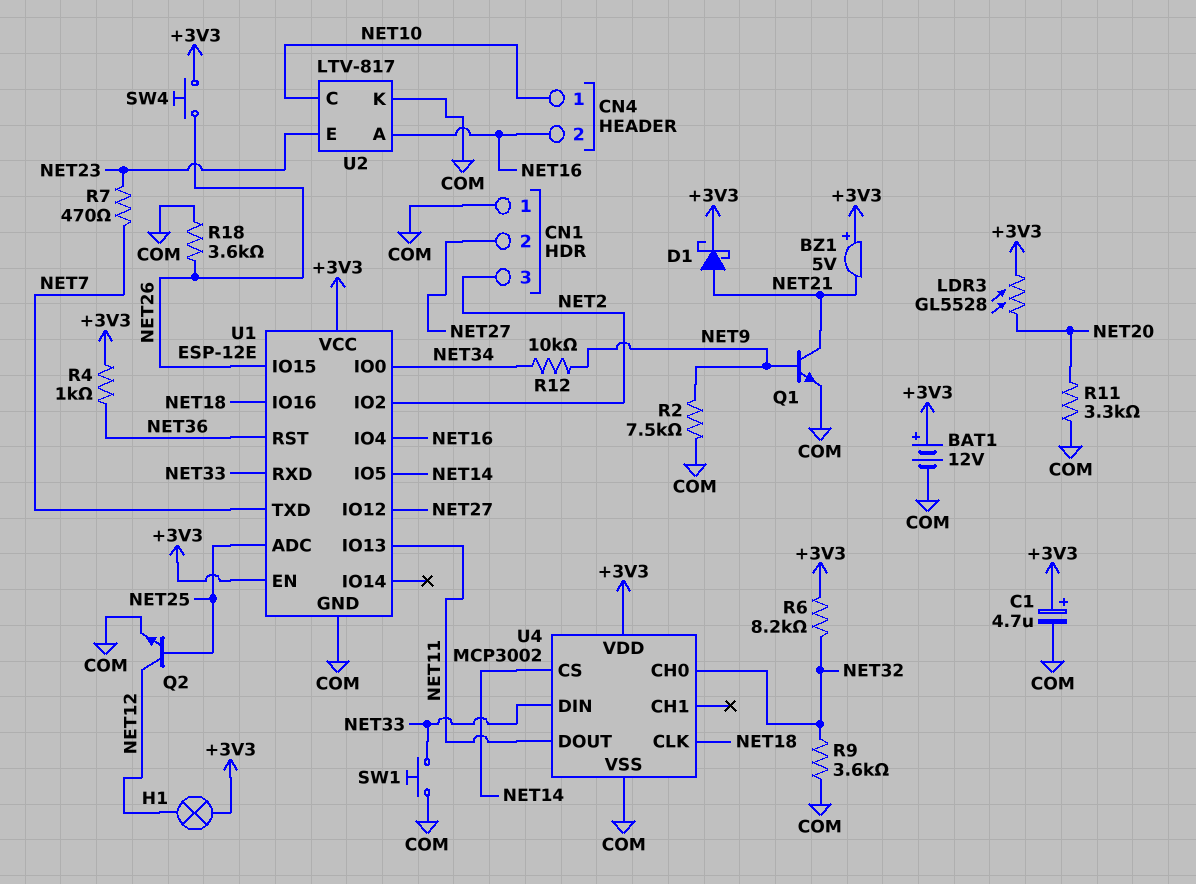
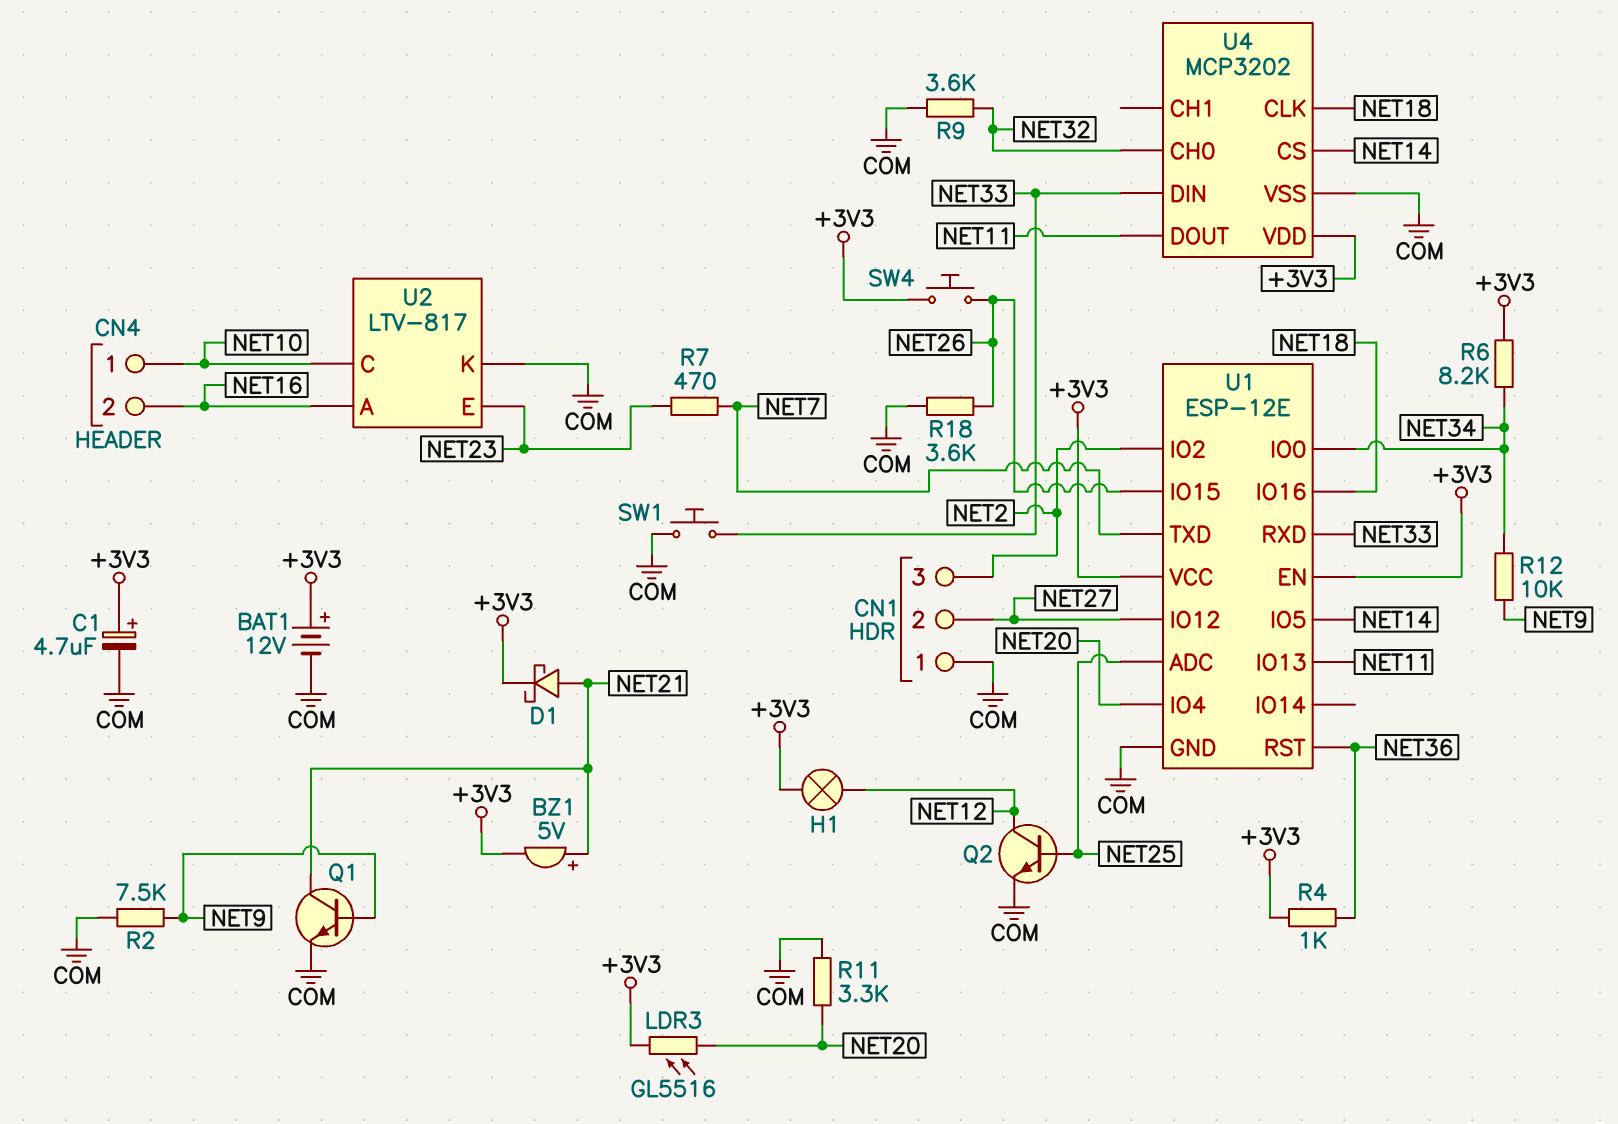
BZ1: buzzer 5V (plus +3V3, minus NET21) -> buzzer 5V (plus NET21, minus +3V3)
LDR3: GL5528 (+3V3, NET20) -> GL5516 (+3V3, NET20)
R6: 8.2k (+3V3, NET32) -> 8.2k (+3V3, NET34)
U1 pin IO4: NET16 -> NET20
U4: MCP3002 -> MCP3202

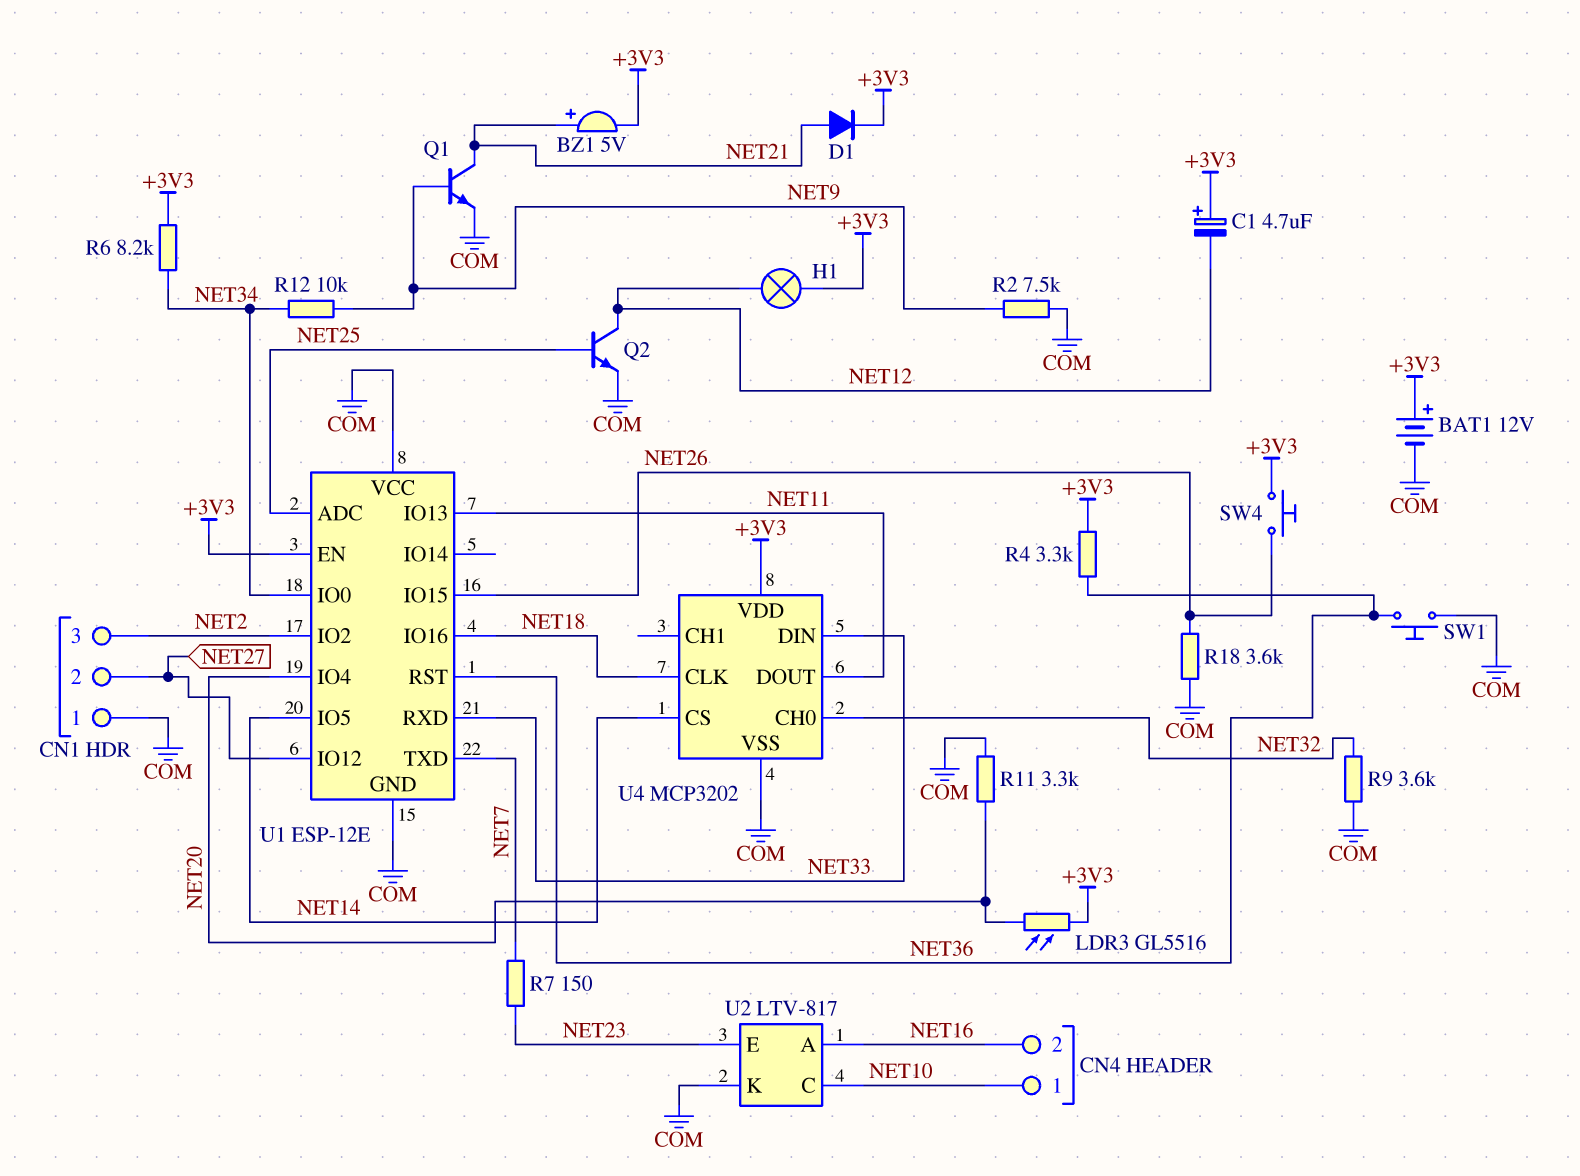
C1: 4.7uF (plus +3V3, minus COM) -> 4.7uF (plus +3V3, minus NET12)
D1: schottky (A NET21, K +3V3) -> diode (A NET21, K +3V3)
R4: 1k (+3V3, NET36) -> 3.3k (+3V3, NET36)
R7: 470 (NET7, NET23) -> 150 (NET7, NET23)
SW1: button (COM, NET33) -> button (COM, NET36)
U1 pin VCC: +3V3 -> COM

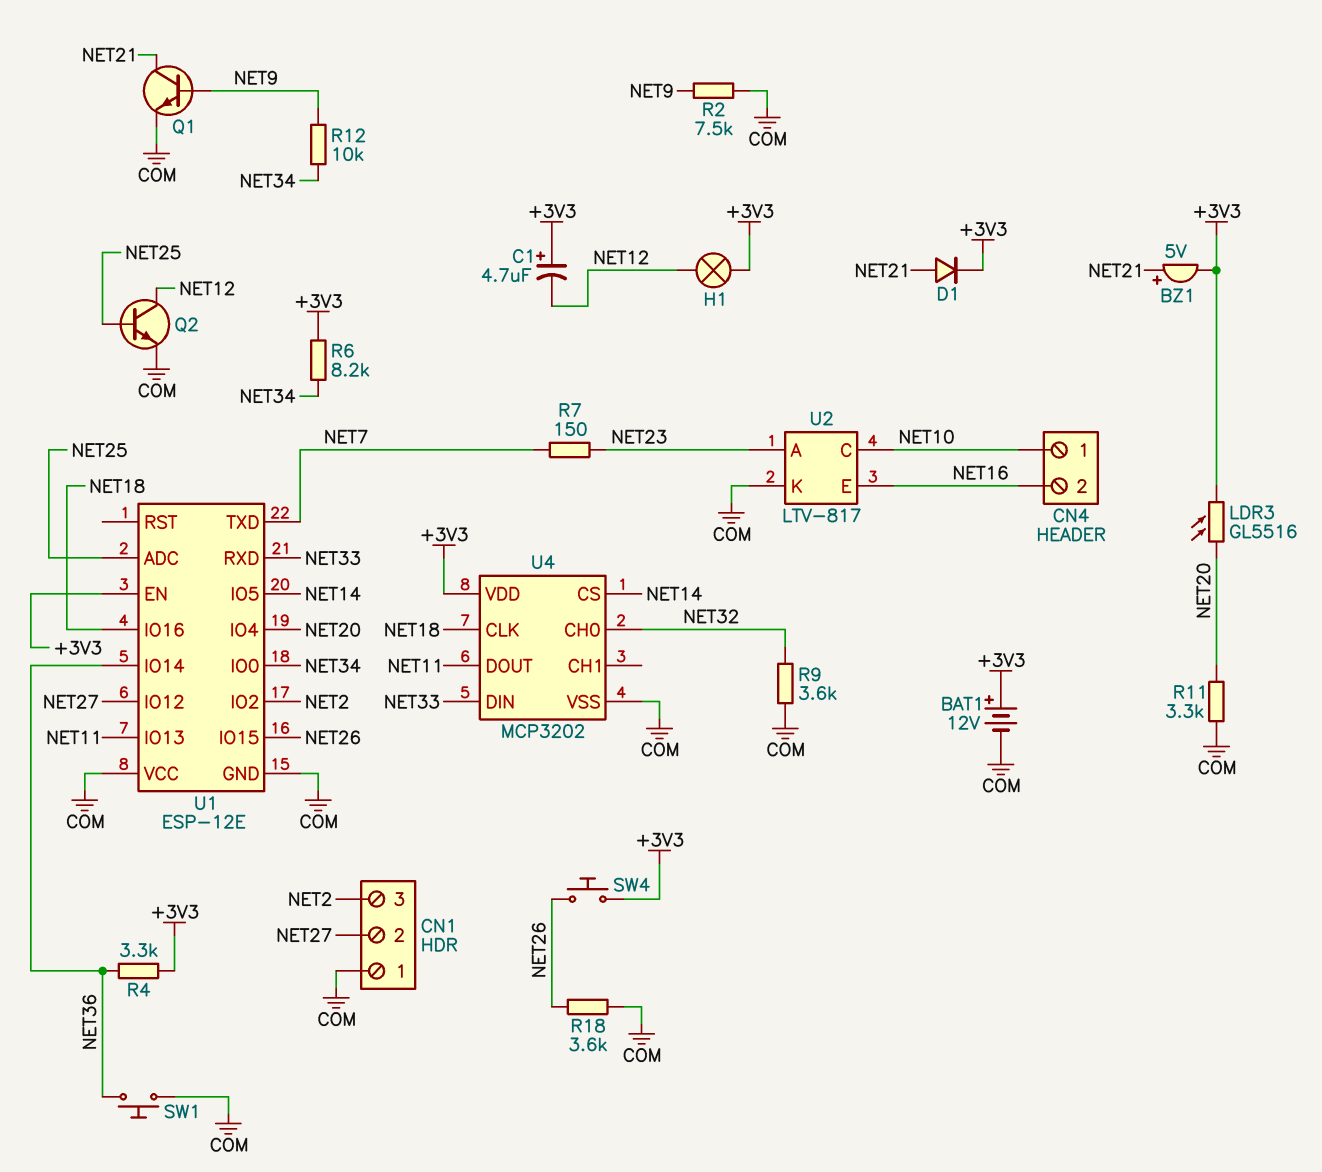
U1 pin IO14: none -> NET36
U1 pin RST: NET36 -> none
U2 pin A: NET16 -> NET23
U2 pin E: NET23 -> NET16

